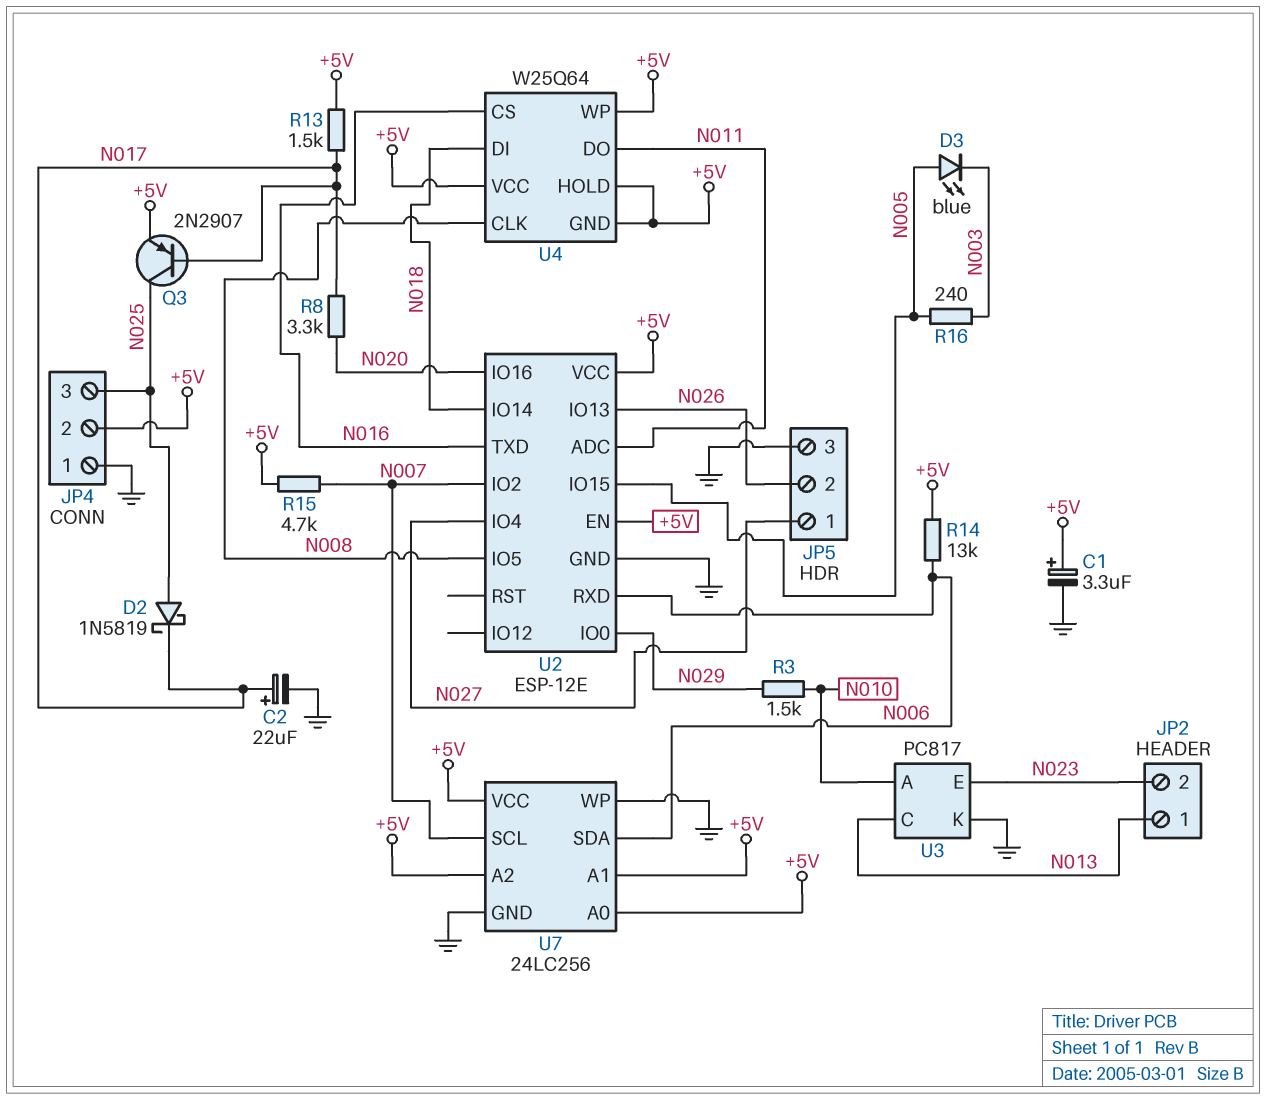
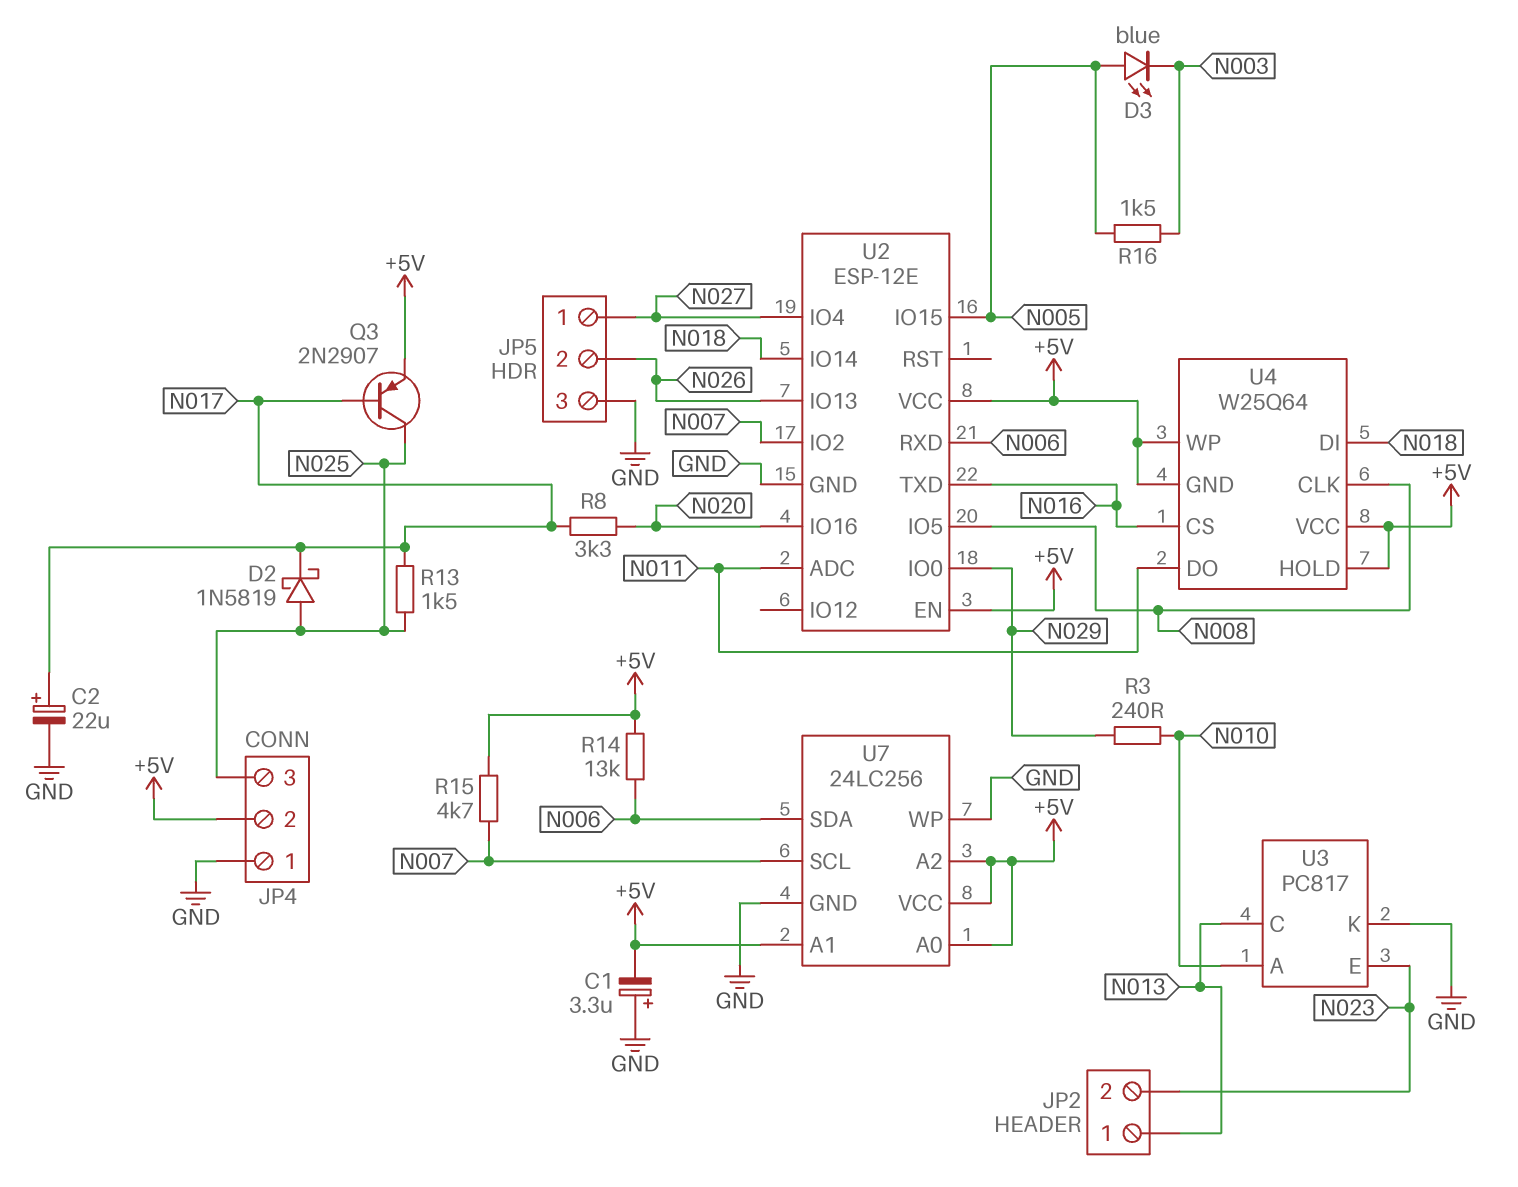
C1: 3.3uF (plus +5V, minus GND) -> 3.3uF (plus GND, minus +5V)
R3: 1.5k (N010, N029) -> 240 (N010, N029)
R13: 1.5k (+5V, N017) -> 1.5k (N017, N025)
R16: 240 (N003, N005) -> 1.5k (N003, N005)

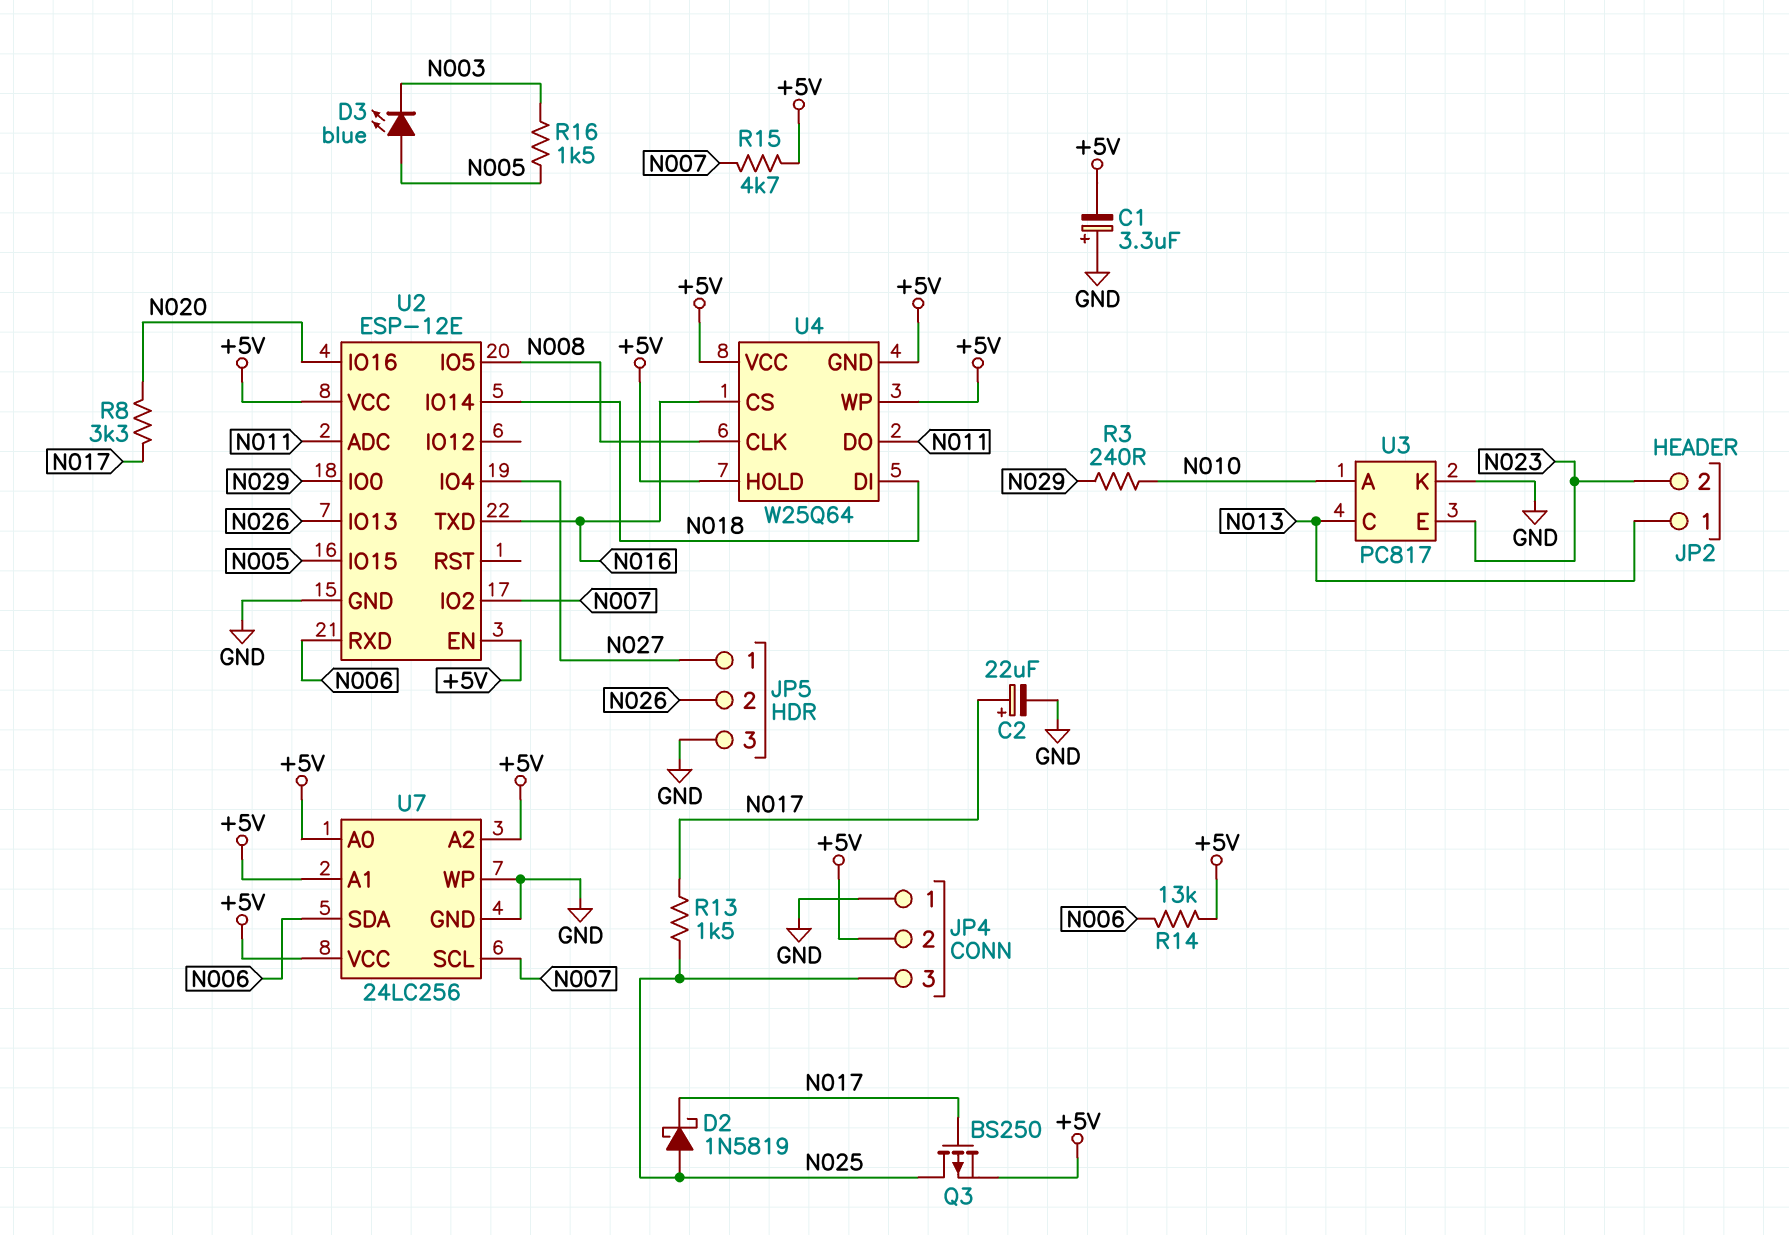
Q3: PNP 2N2907 (B N017, C N025, E +5V) -> PMOS BS250 (G N017, D N025, S +5V)

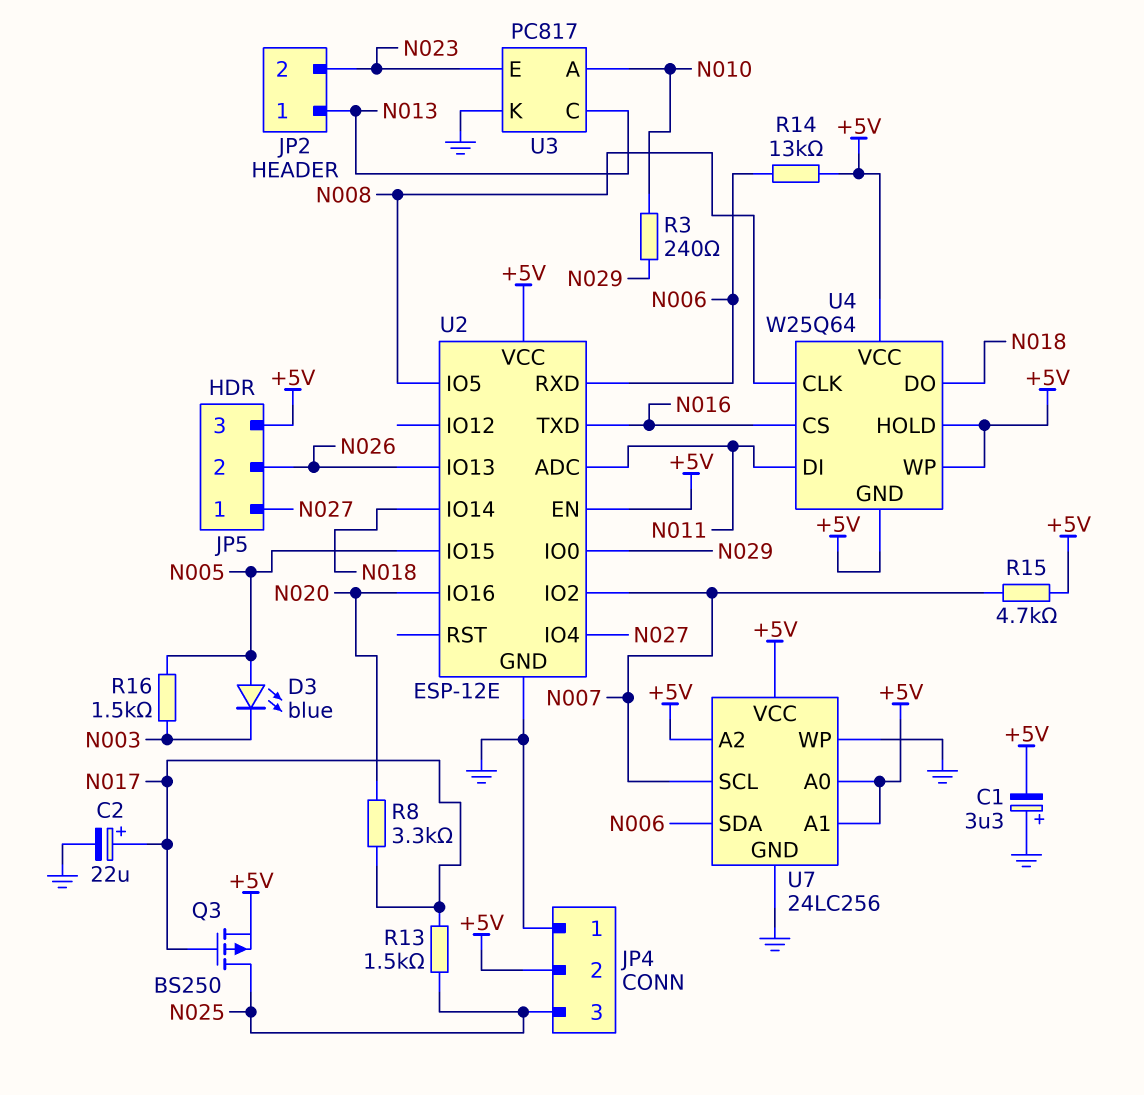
D2: schottky 1N5819 (A N025, K N017) -> none
JP5 pin 3: GND -> +5V
U4 pin DI: N018 -> N011
U4 pin DO: N011 -> N018

